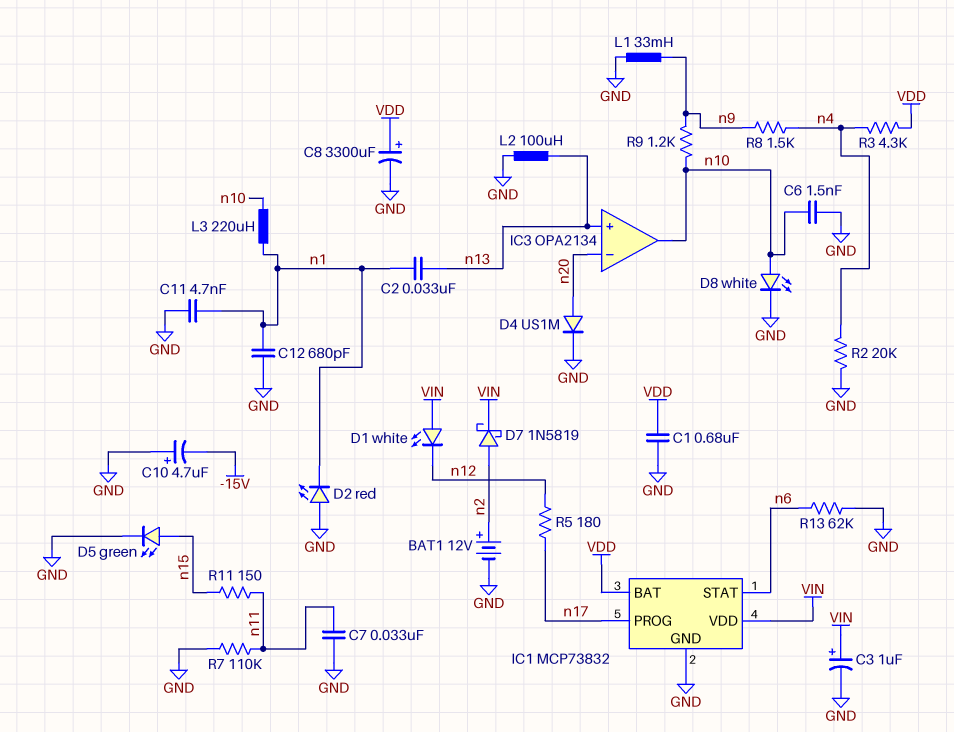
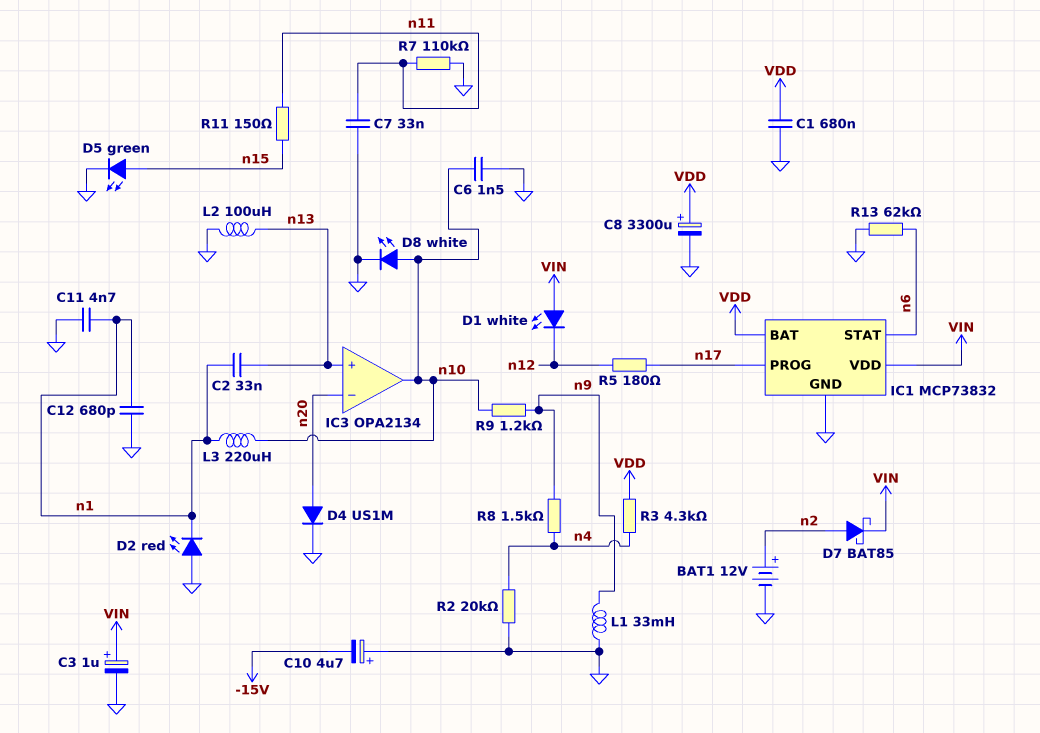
D7: schottky 1N5819 (A n2, K VIN) -> schottky BAT85 (A n2, K VIN)

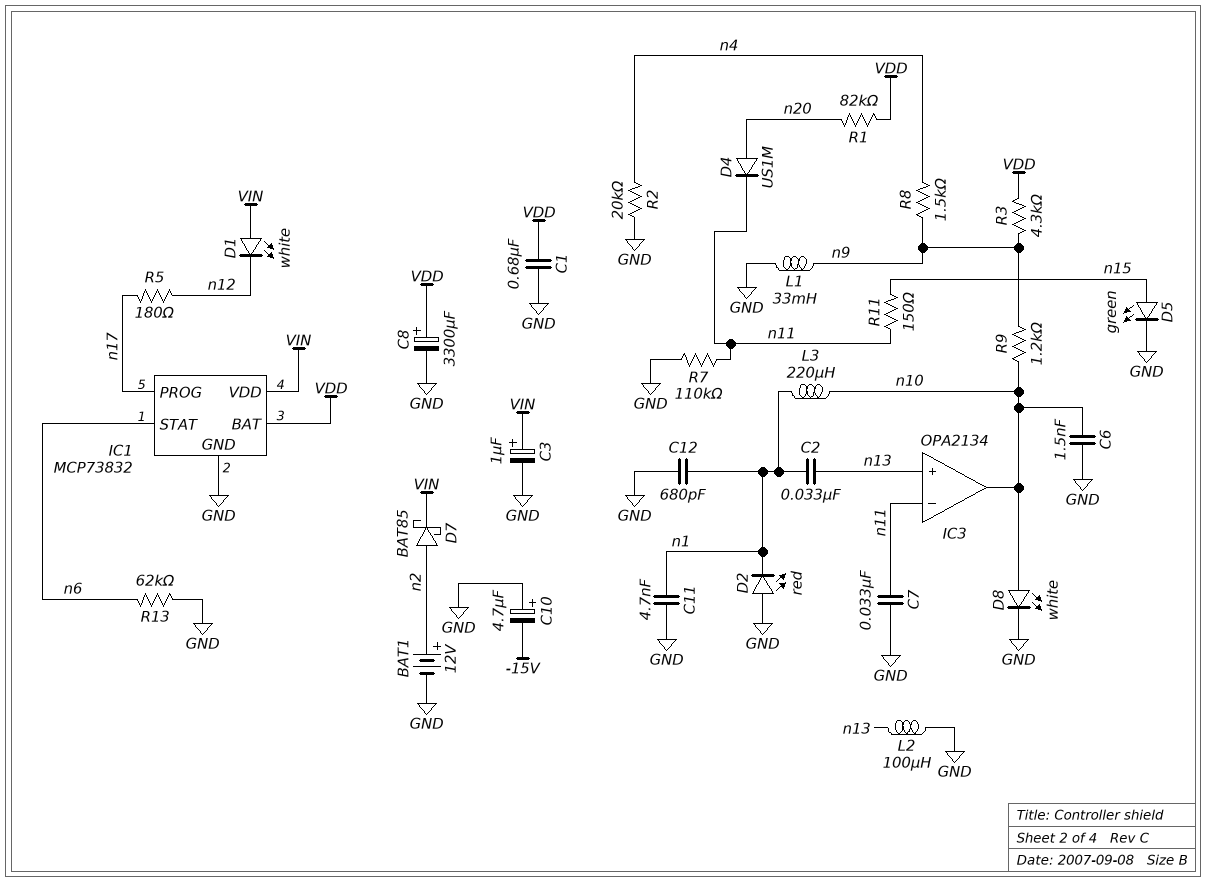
D4: diode US1M (A n20, K GND) -> diode US1M (A n20, K n11)
IC3 pin in-: n20 -> n11
R1: none -> 82k (VDD, n20)
R3: 4.3k (VDD, n4) -> 4.3k (VDD, n9)

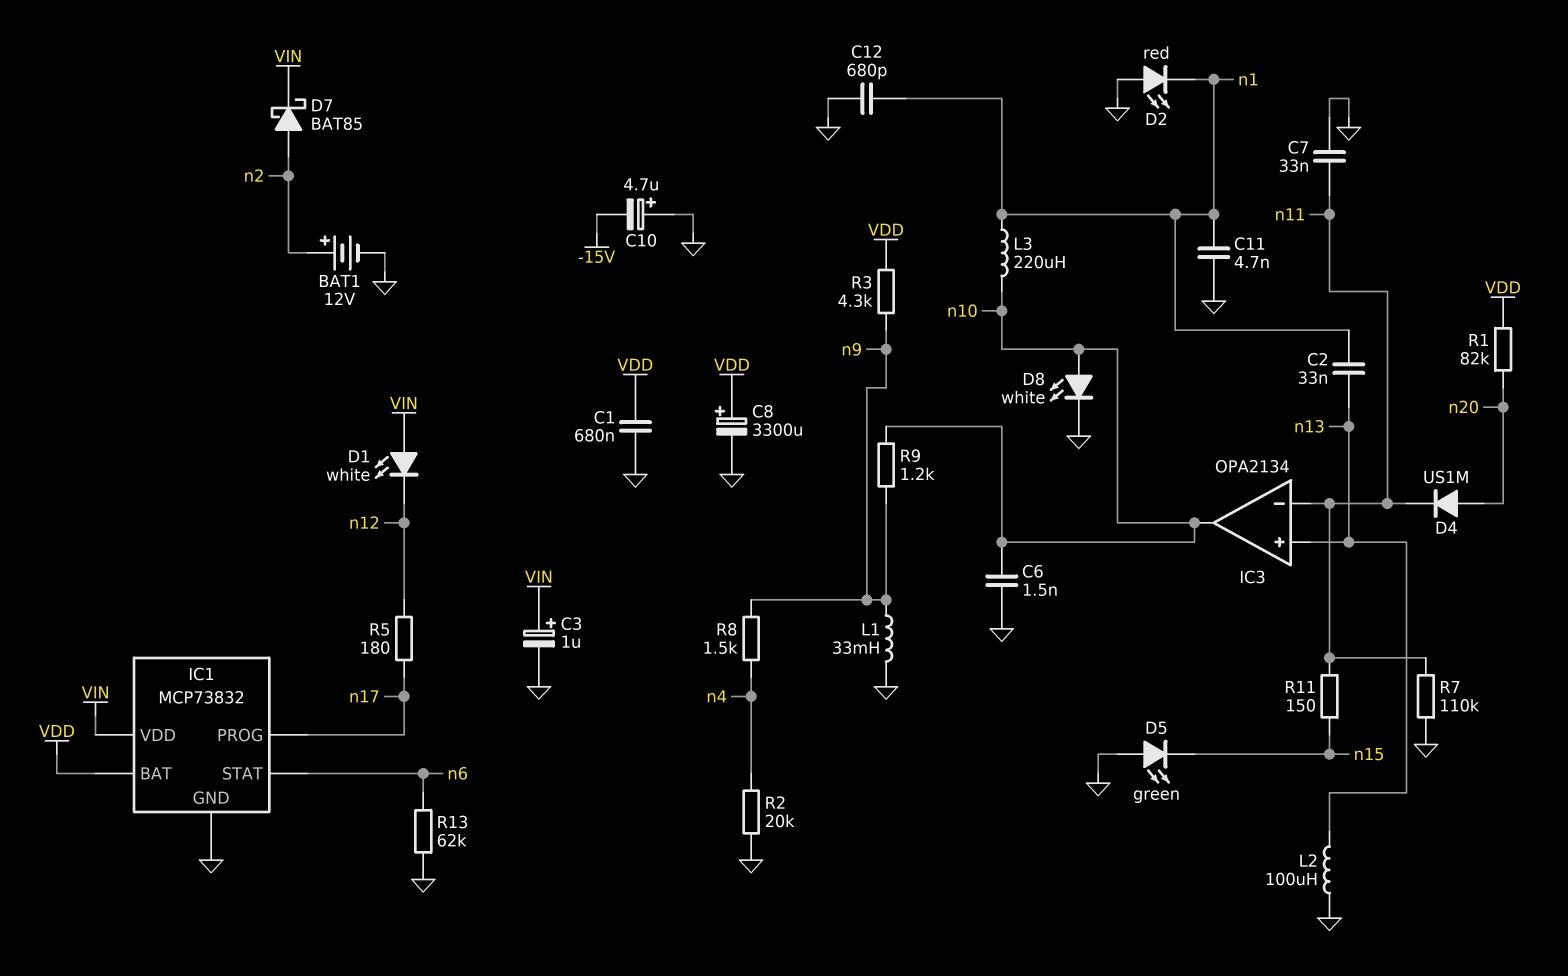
D5: LED green (A n15, K GND) -> LED green (A GND, K n15)

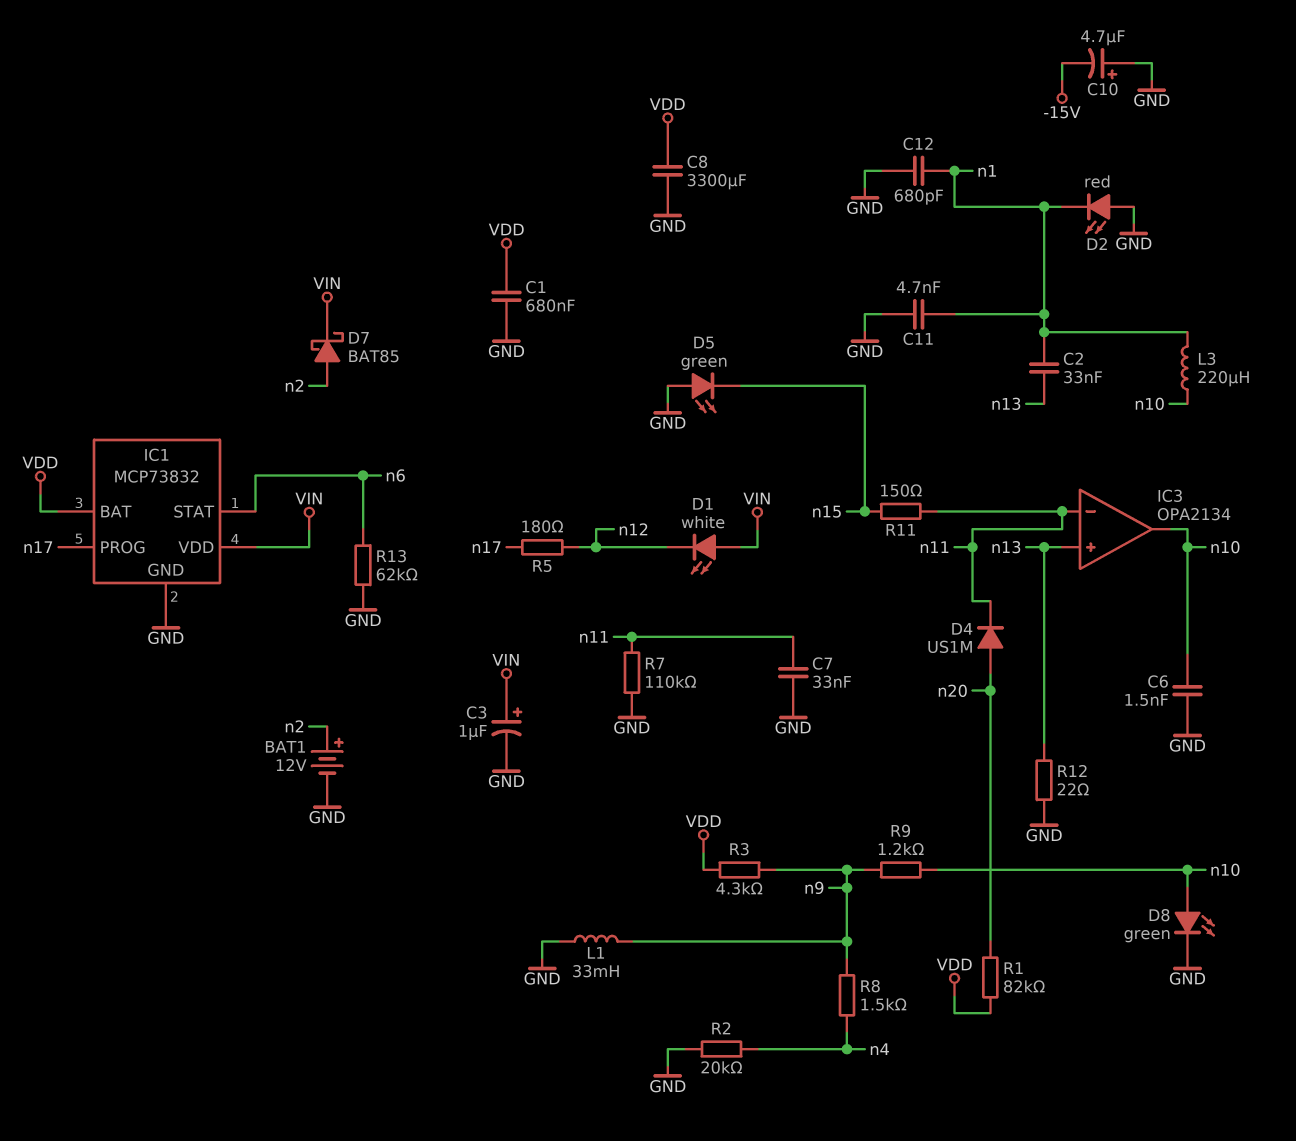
C8: 3300uF (plus VDD, minus GND) -> 3300uF (GND, VDD)
D8: LED white (A n10, K GND) -> LED green (A n10, K GND)
L2: 100uH (GND, n13) -> none
R12: none -> 22 (GND, n13)

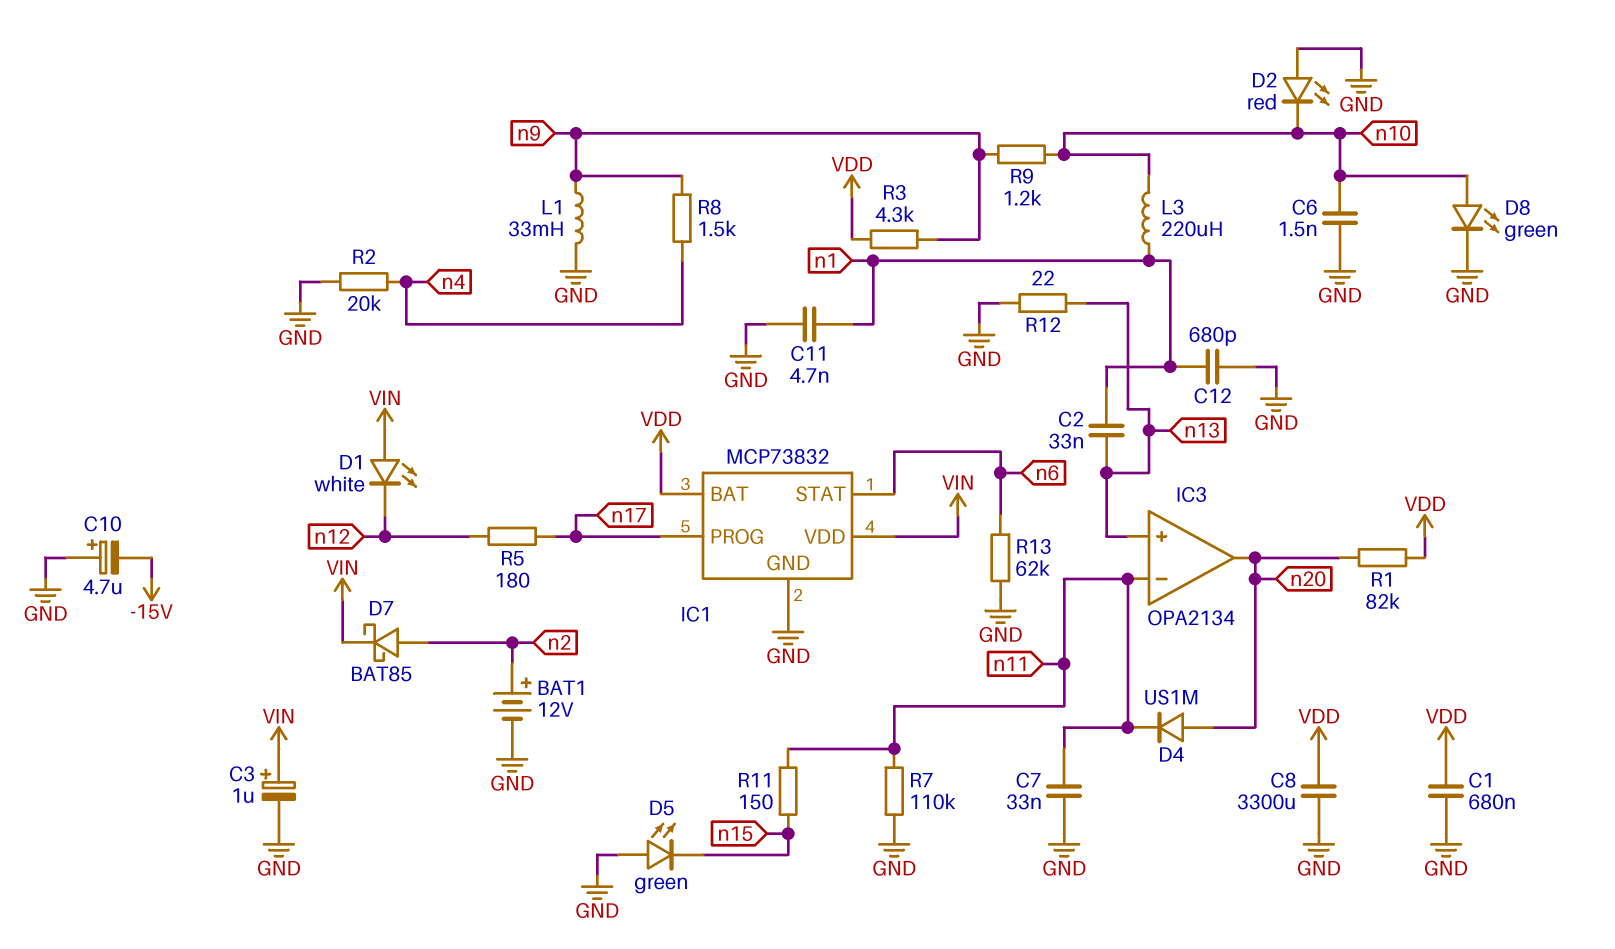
D2: LED red (A GND, K n1) -> LED red (A GND, K n10)
IC3 pin out: n10 -> n20

